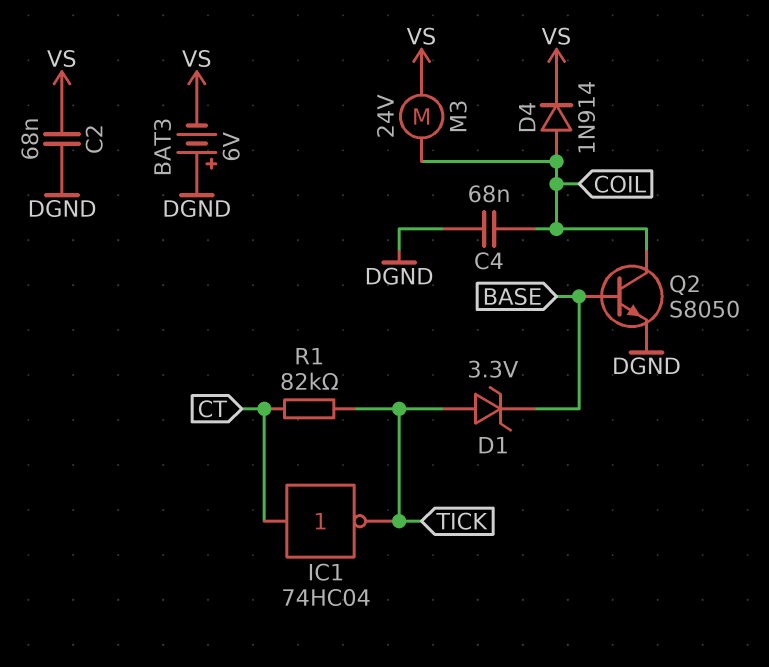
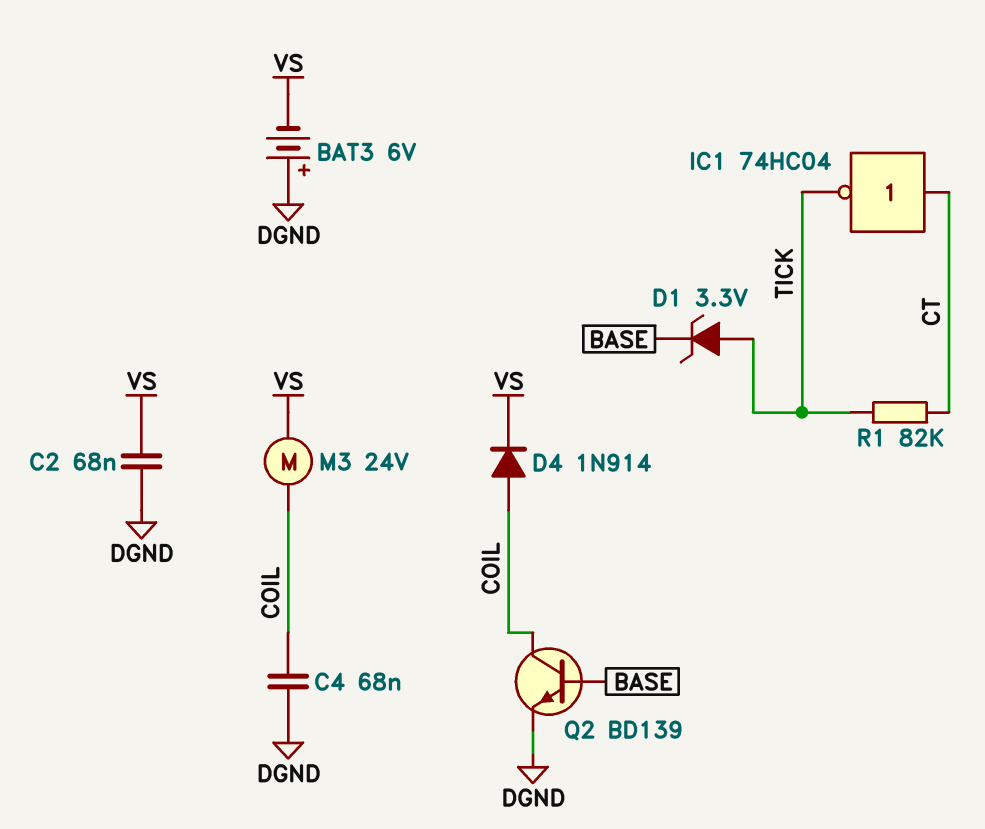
Q2: NPN S8050 (B BASE, C COIL, E DGND) -> NPN BD139 (B BASE, C COIL, E DGND)

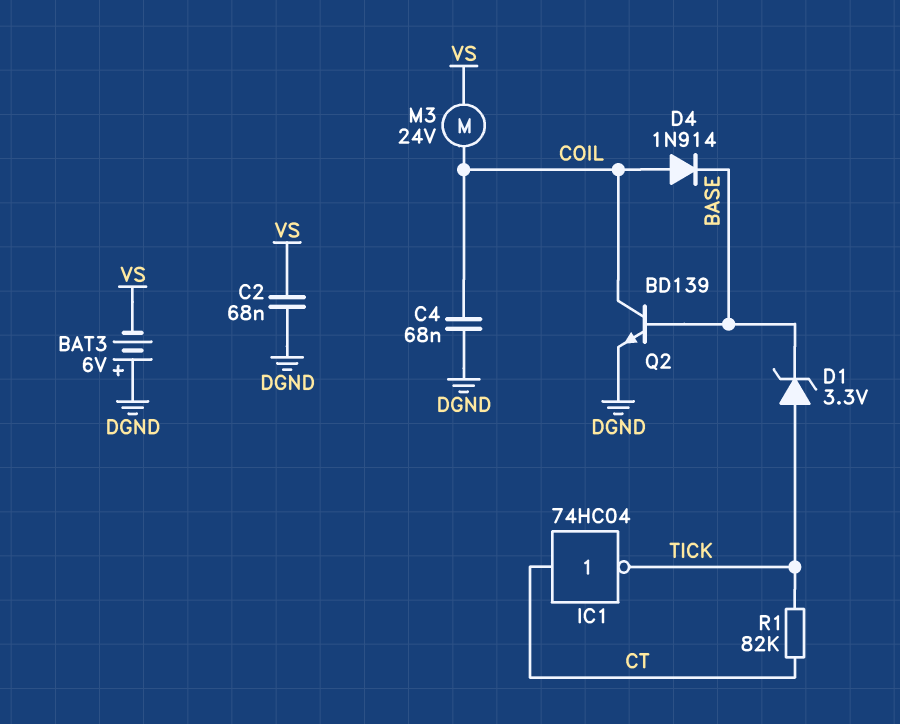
D4: diode 1N914 (A COIL, K VS) -> diode 1N914 (A COIL, K BASE)

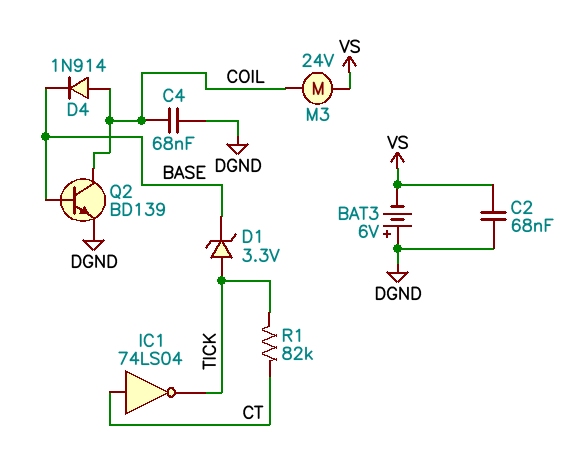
IC1: NOT 74HC04 (in CT, out TICK) -> NOT 74LS04 (in CT, out TICK)

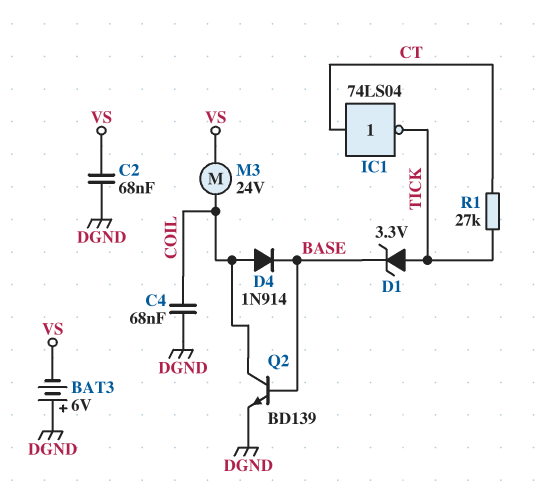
R1: 82k (CT, TICK) -> 27k (CT, TICK)

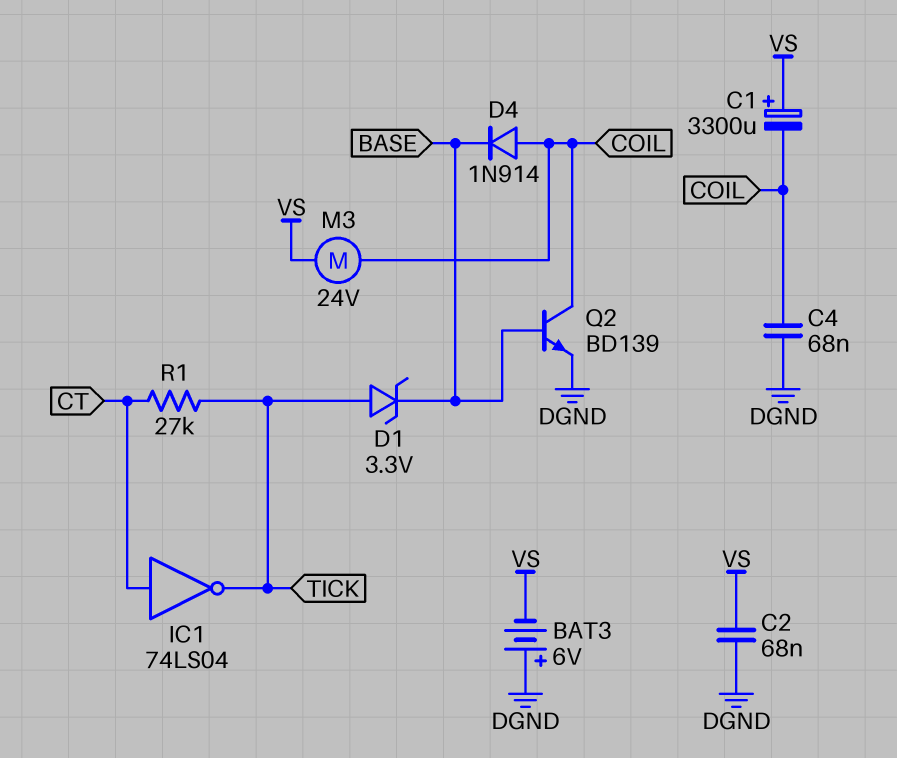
C1: none -> 3300uF (plus VS, minus COIL)

